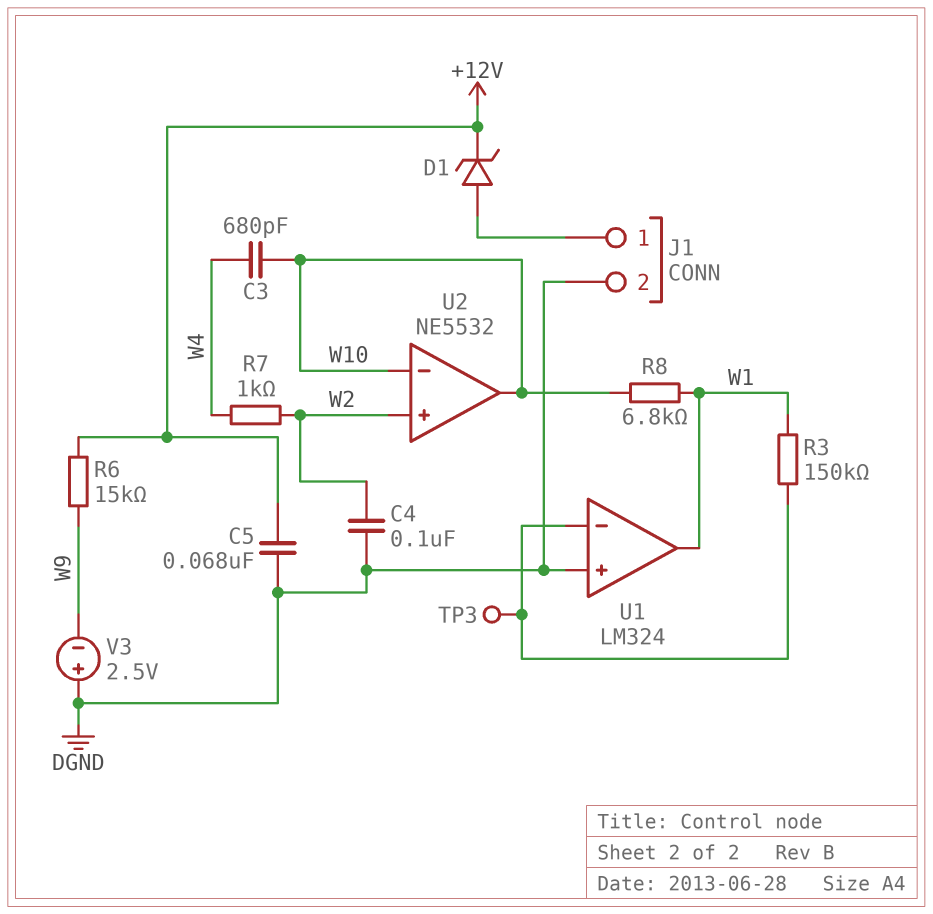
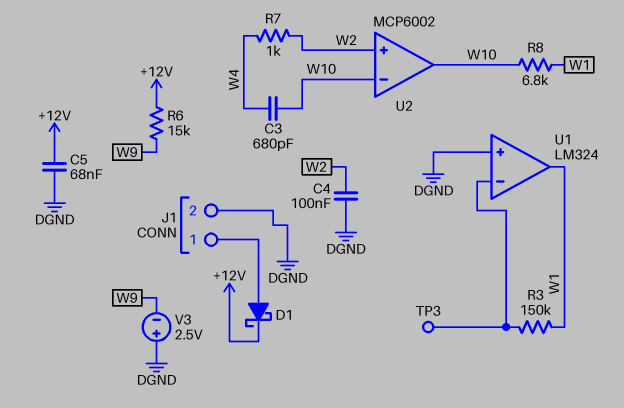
D1: zener (A J1/1, K +12V) -> schottky (A J1/1, K +12V)
U2: NE5532 -> MCP6002

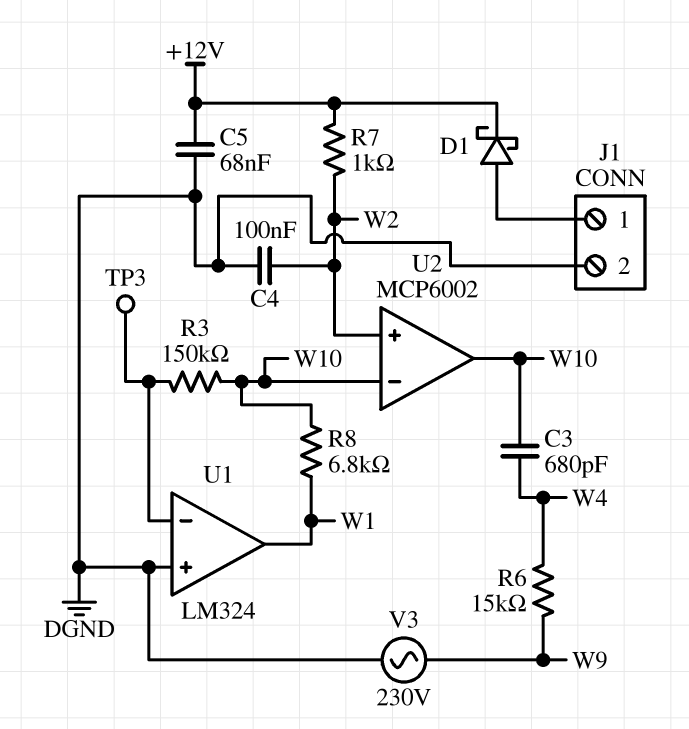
R3: 150k (U1/in-, W1) -> 150k (U1/in-, W10)
R6: 15k (+12V, W9) -> 15k (W4, W9)
R7: 1k (W2, W4) -> 1k (+12V, W2)
V3: 2.5V (plus DGND, minus W9) -> AC 230V (DGND, W9)

